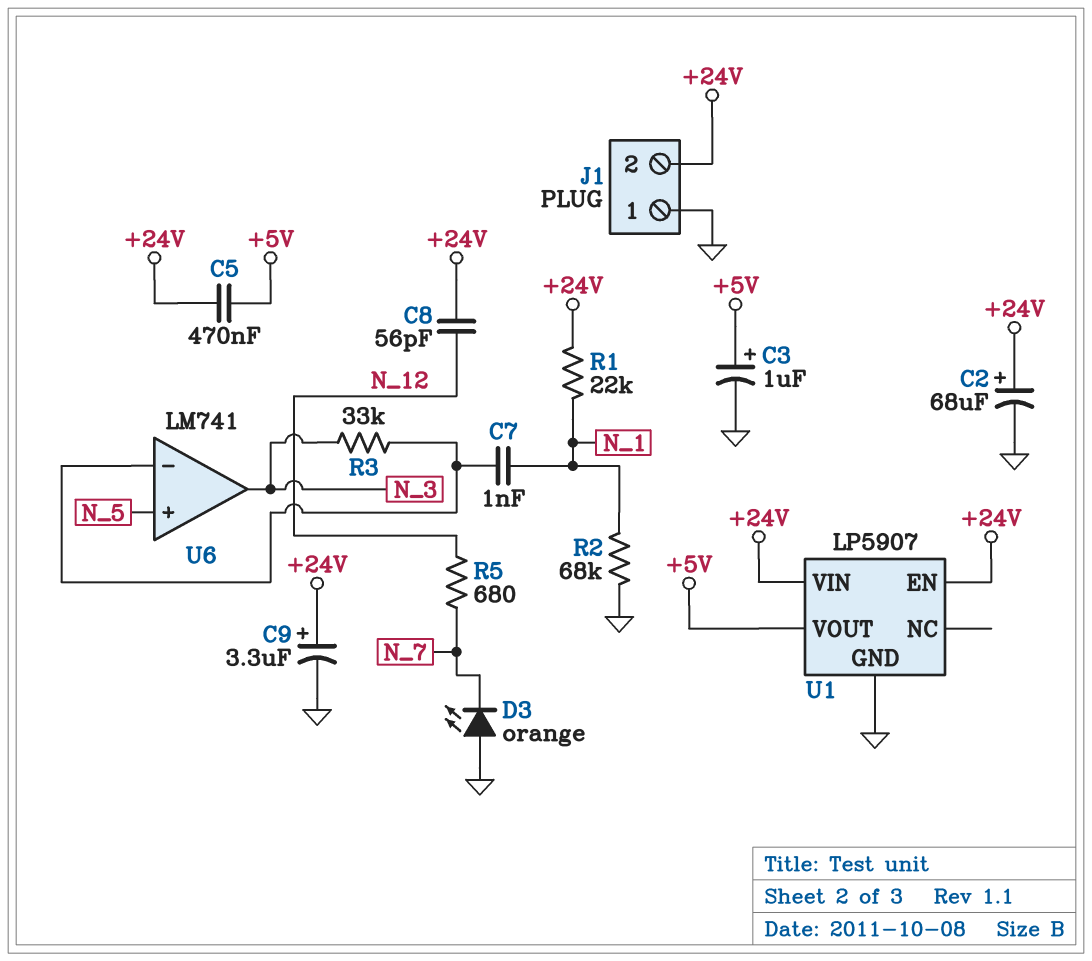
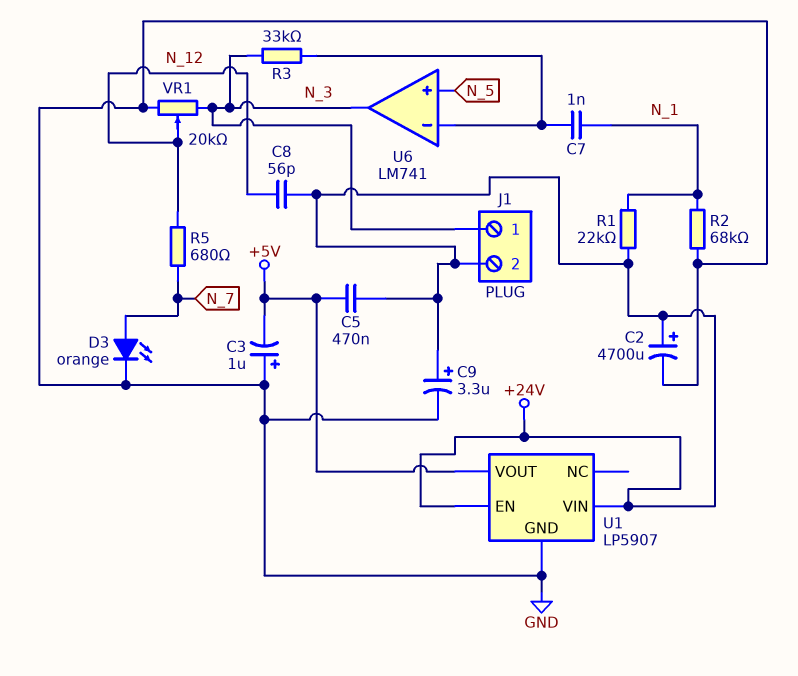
C2: 68uF (plus +24V, minus GND) -> 4700uF (plus +24V, minus GND)
C3: 1uF (plus +5V, minus GND) -> 1uF (plus GND, minus +5V)
D3: LED orange (A GND, K N_7) -> LED orange (A N_7, K GND)
J1 pin 1: GND -> N_3
VR1: none -> 20k (GND, N_3, wiper N_12)

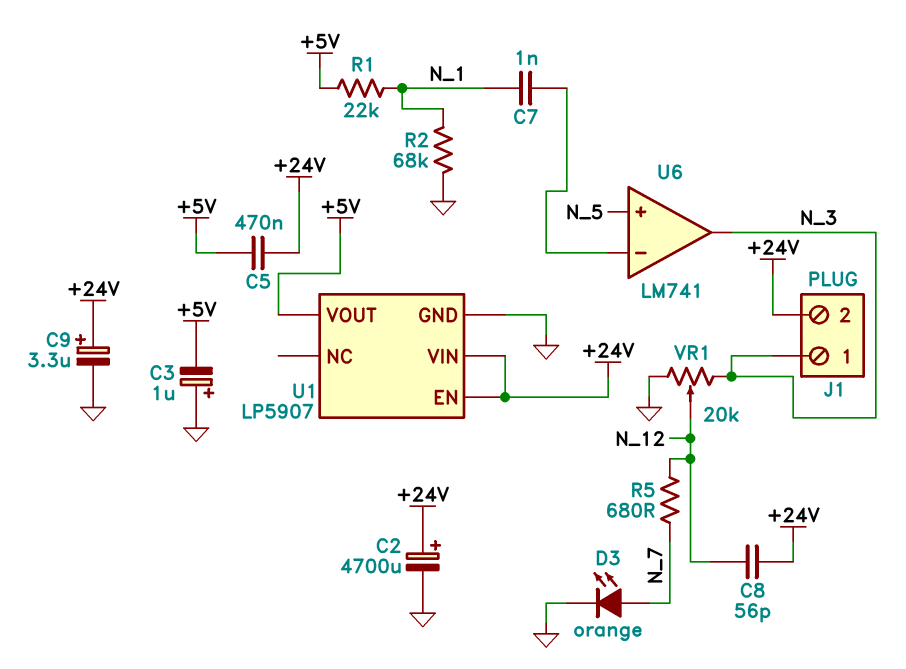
R1: 22k (+24V, N_1) -> 22k (+5V, N_1)
R3: 33k (N_3, U6/in-) -> none

